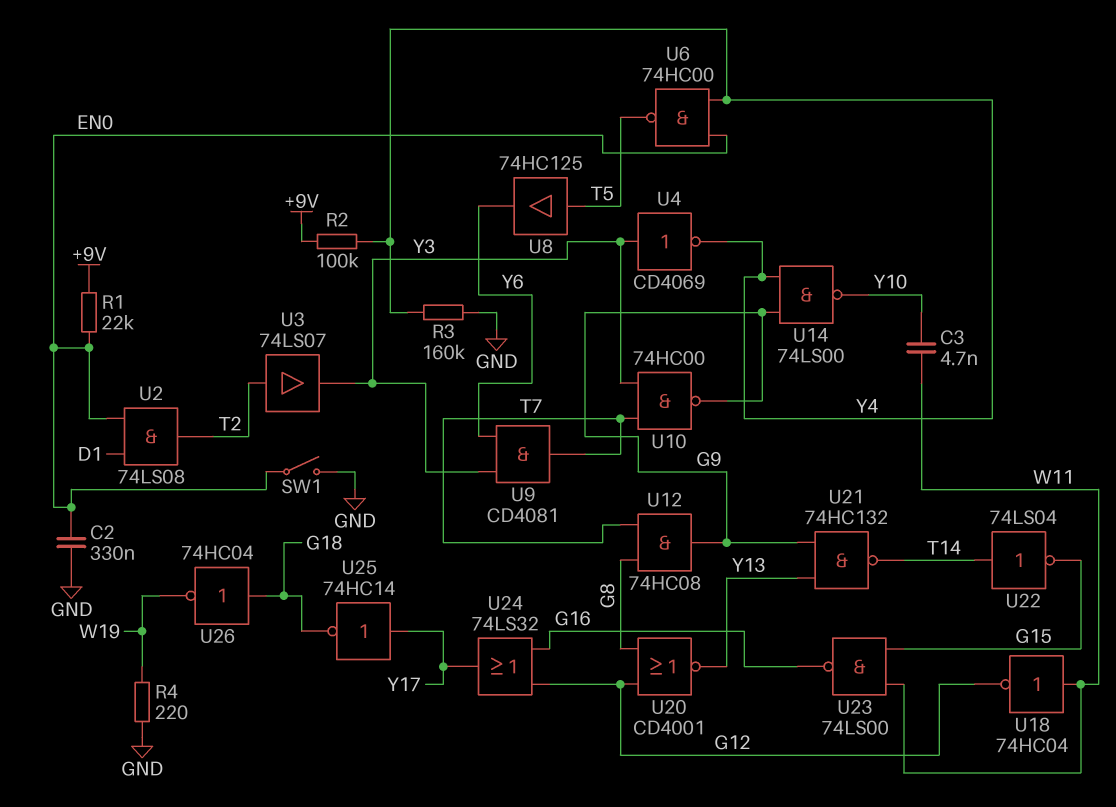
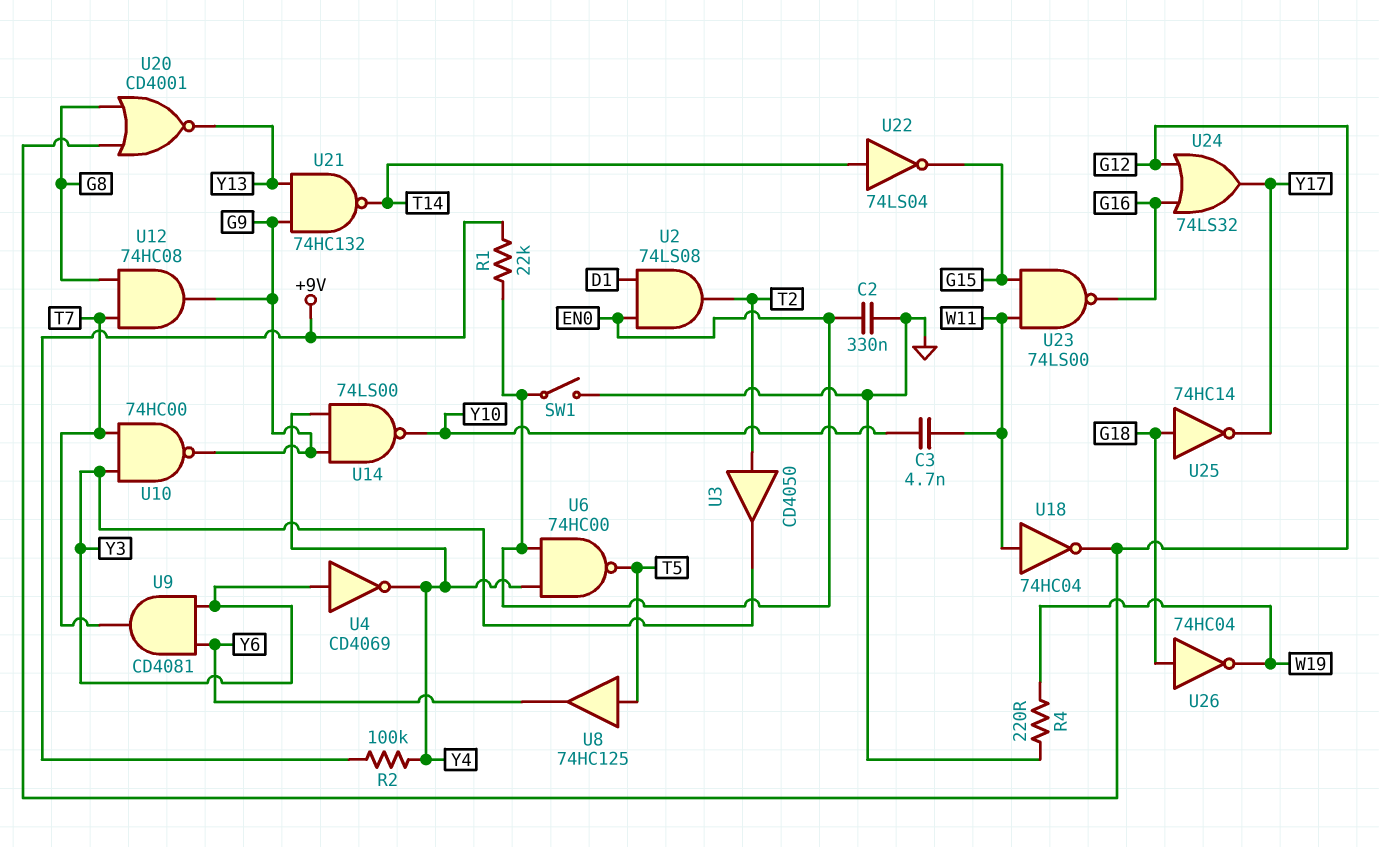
R3: 160k (GND, Y4) -> none
U3: buffer 74LS07 (in T2, out Y3) -> buffer CD4050 (in T2, out Y3)
U25: NOT 74HC14 (in Y17, out G18) -> NOT 74HC14 (in G18, out Y17)

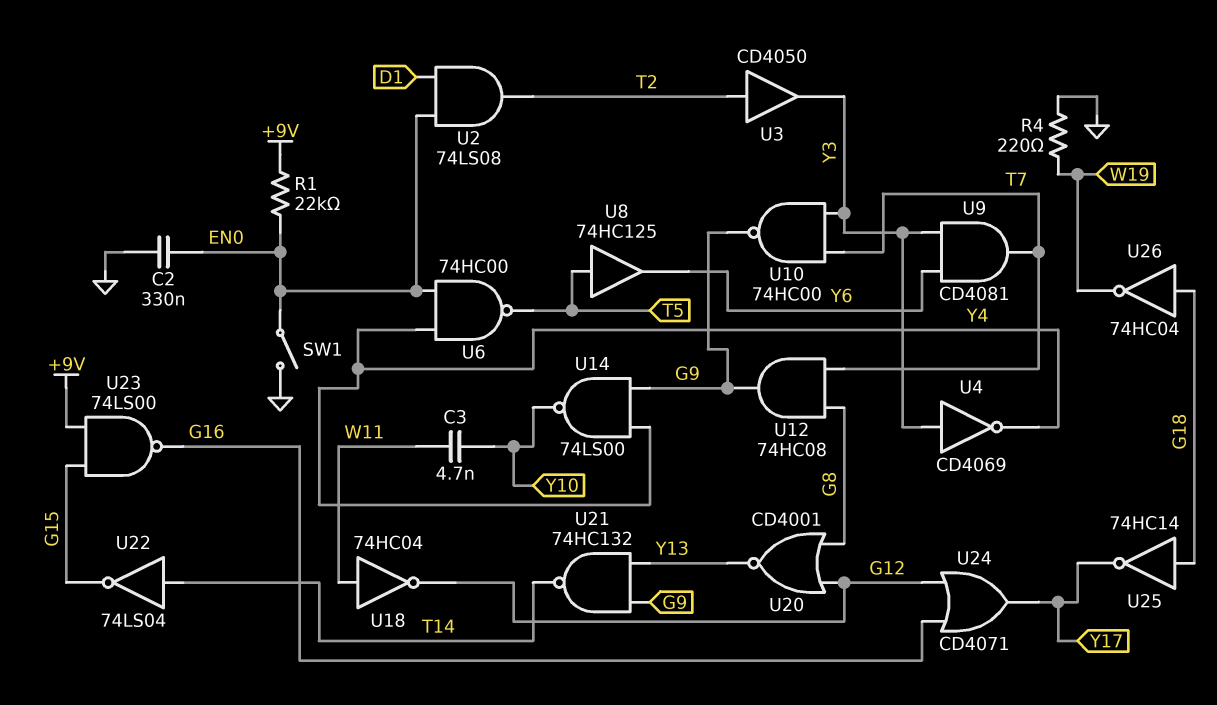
R2: 100k (+9V, Y4) -> none
U23: NAND 74LS00 (in G15, in W11, out G16) -> NAND 74LS00 (in +9V, in G15, out G16)
U24: OR 74LS32 (in G12, in G16, out Y17) -> OR CD4071 (in G12, in G16, out Y17)

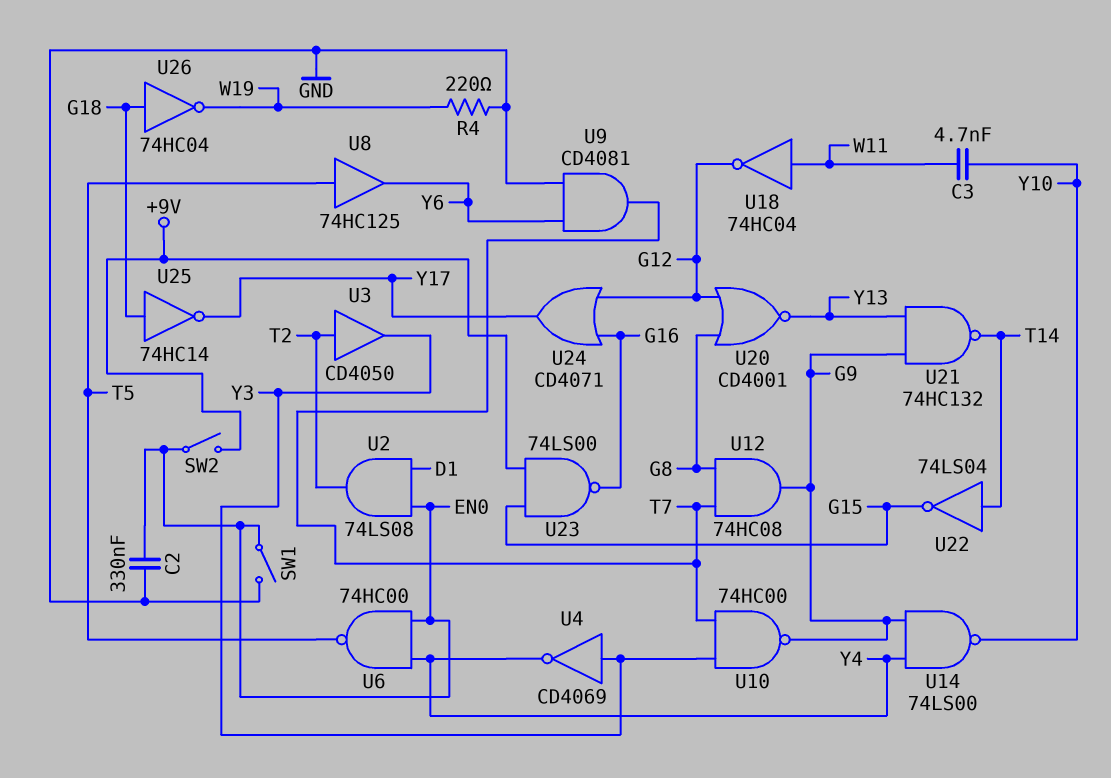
R1: 22k (+9V, EN0) -> none
SW2: none -> switch (+9V, EN0)
U9: AND CD4081 (in Y3, in Y6, out T7) -> AND CD4081 (in GND, in Y6, out T7)

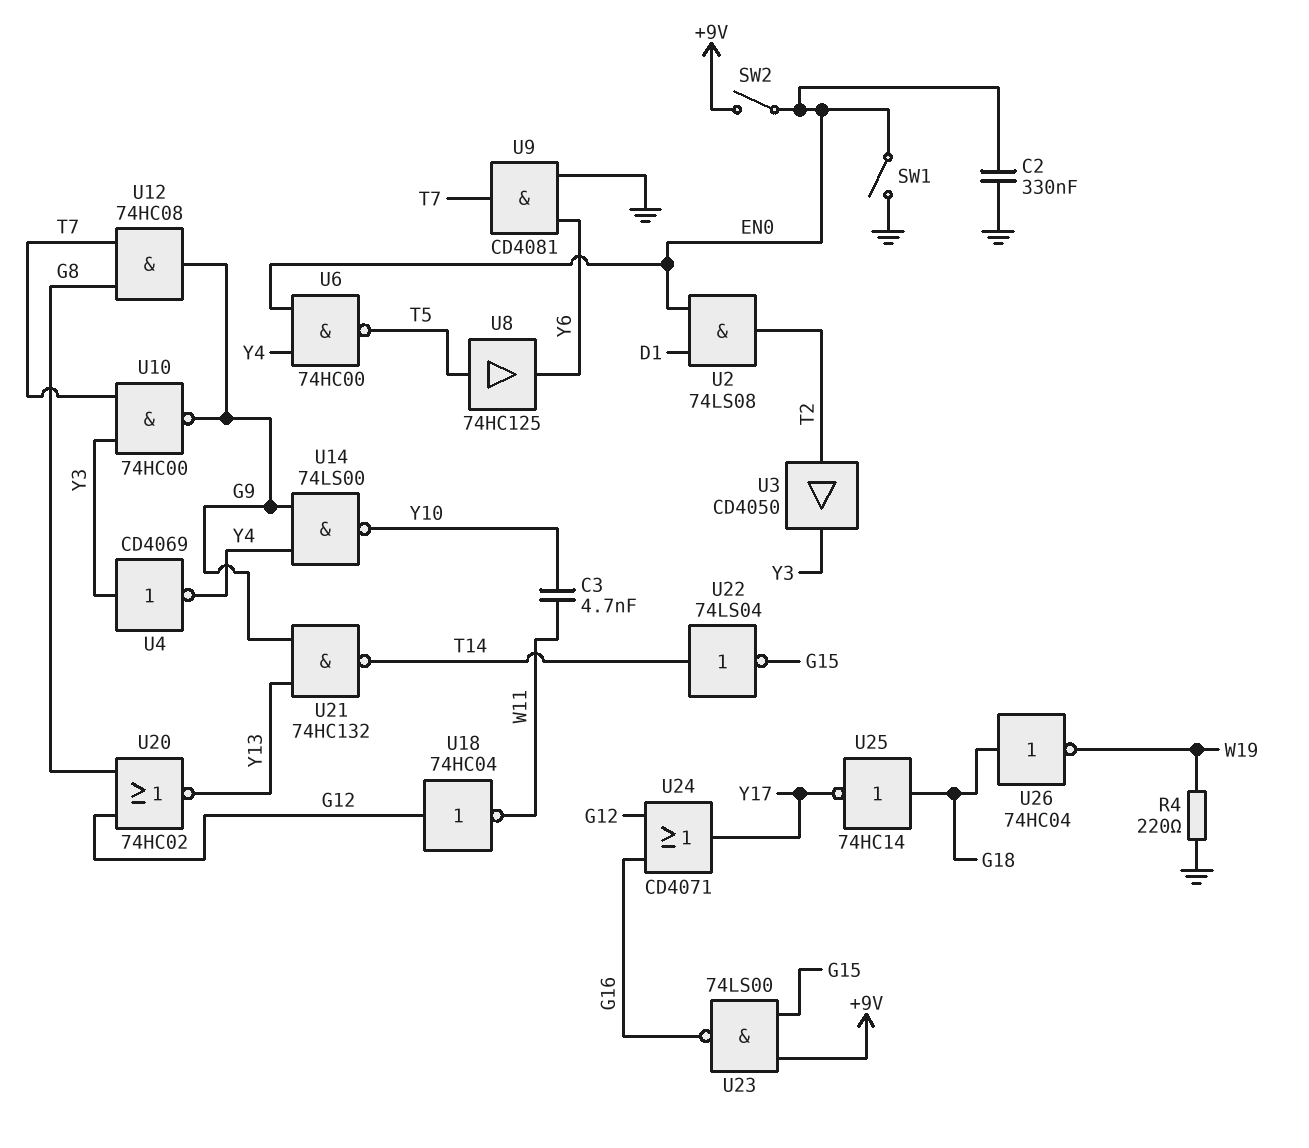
U18: NOT 74HC04 (in W11, out G12) -> NOT 74HC04 (in G12, out W11)
U20: NOR CD4001 (in G8, in G12, out Y13) -> NOR 74HC02 (in G8, in G12, out Y13)

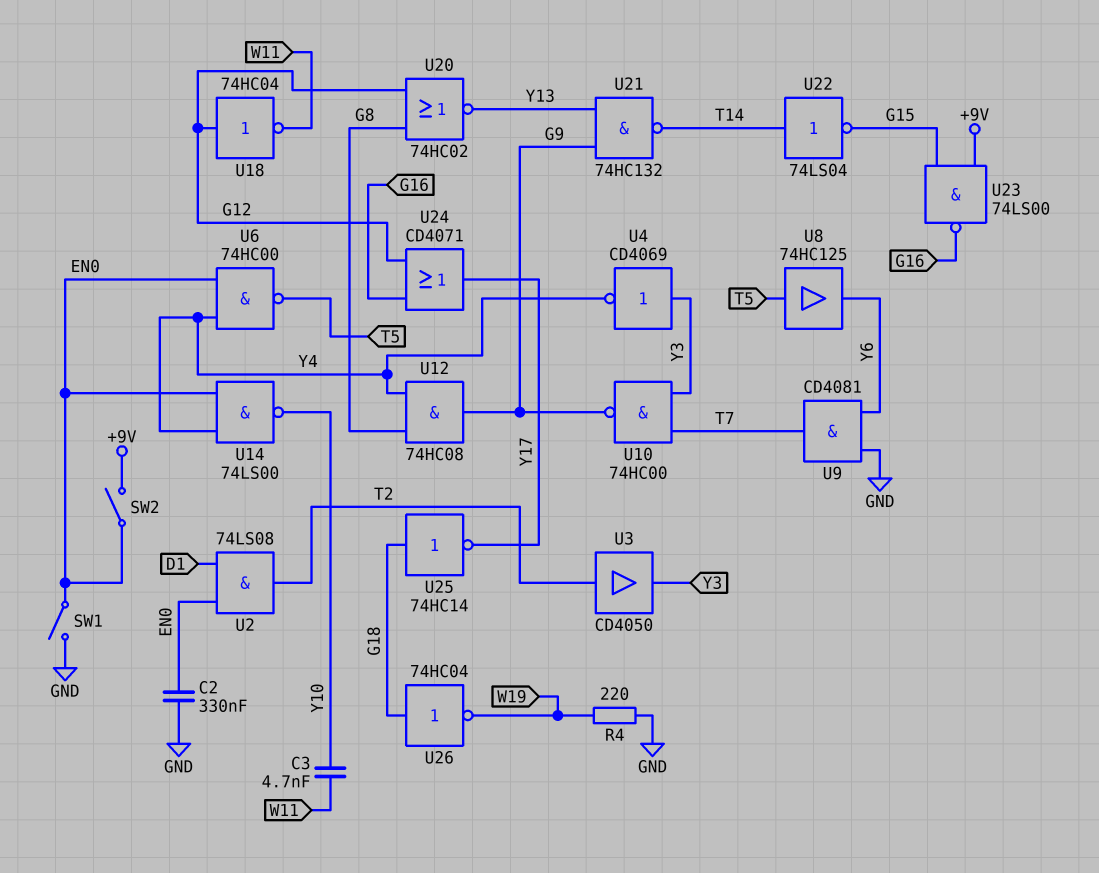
U12: AND 74HC08 (in G8, in T7, out G9) -> AND 74HC08 (in G8, in Y4, out G9)
U14: NAND 74LS00 (in G9, in Y4, out Y10) -> NAND 74LS00 (in EN0, in Y4, out Y10)

